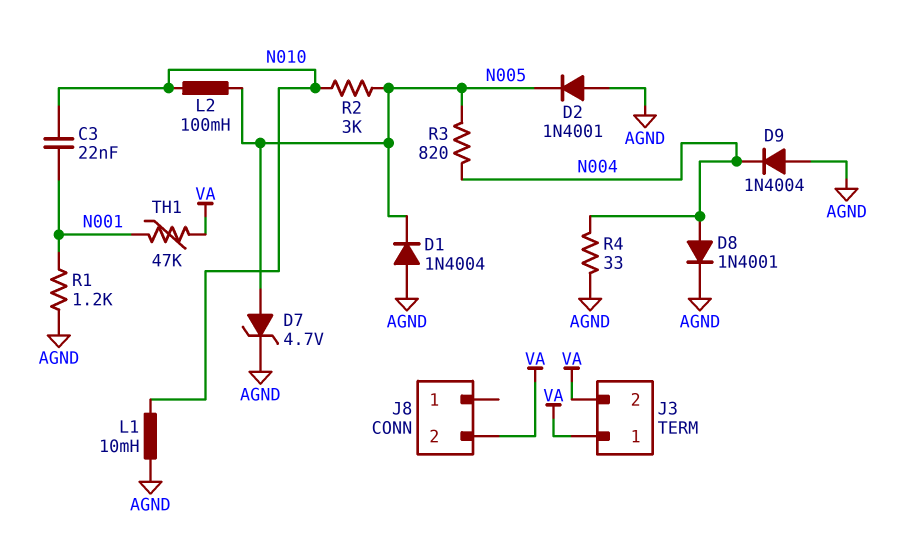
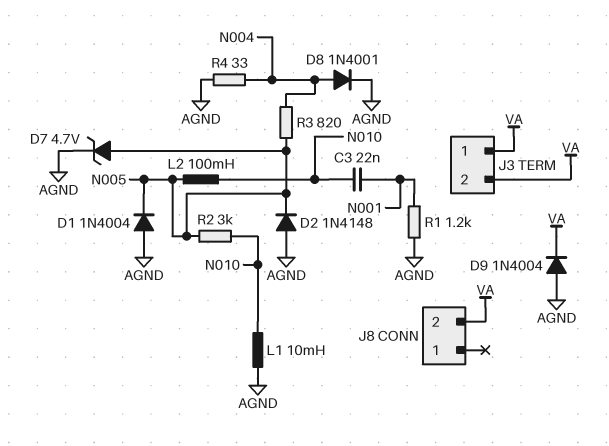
D2: diode 1N4001 (A AGND, K N005) -> diode 1N4148 (A AGND, K N005)
D9: diode 1N4004 (A AGND, K N004) -> diode 1N4004 (A AGND, K VA)
TH1: 47k (N001, VA) -> none

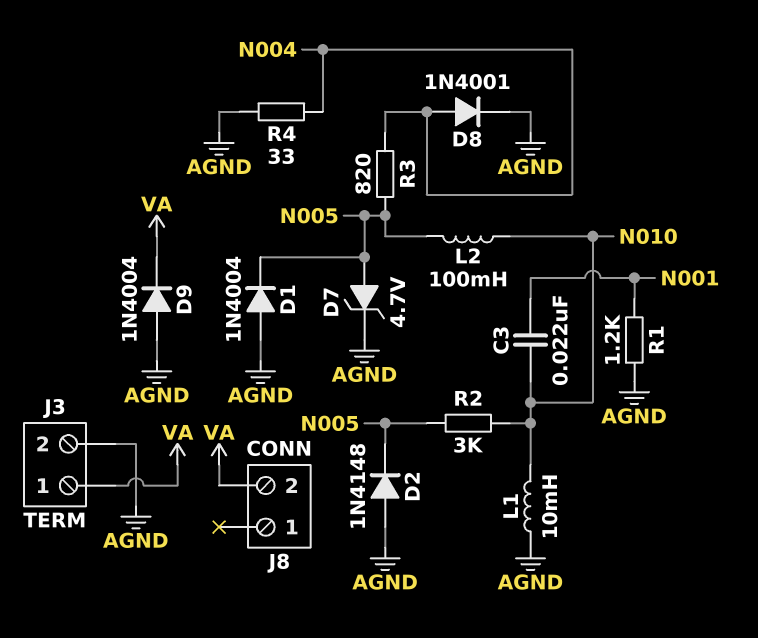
J3 pin 2: VA -> AGND

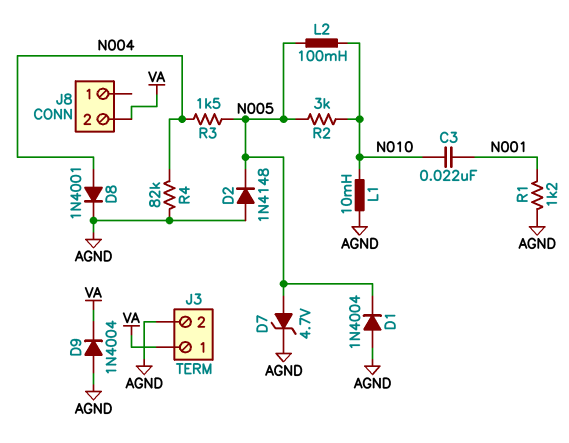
R3: 820 (N004, N005) -> 1.5k (N004, N005)
R4: 33 (AGND, N004) -> 82k (AGND, N004)

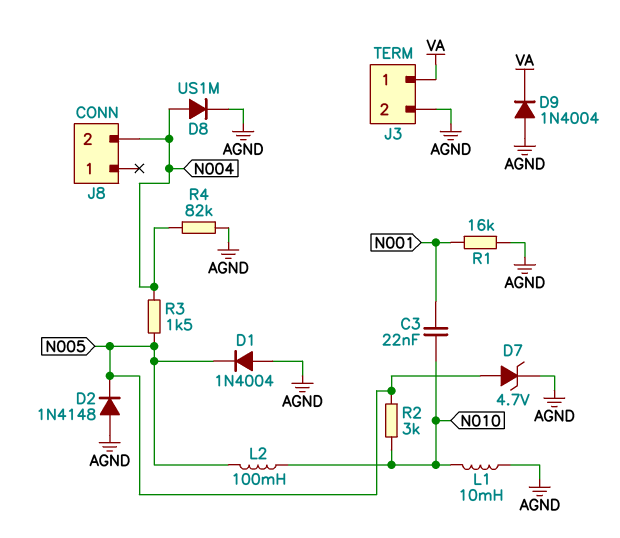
D8: diode 1N4001 (A N004, K AGND) -> diode US1M (A N004, K AGND)
J8 pin 2: VA -> N004
R1: 1.2k (AGND, N001) -> 16k (AGND, N001)

